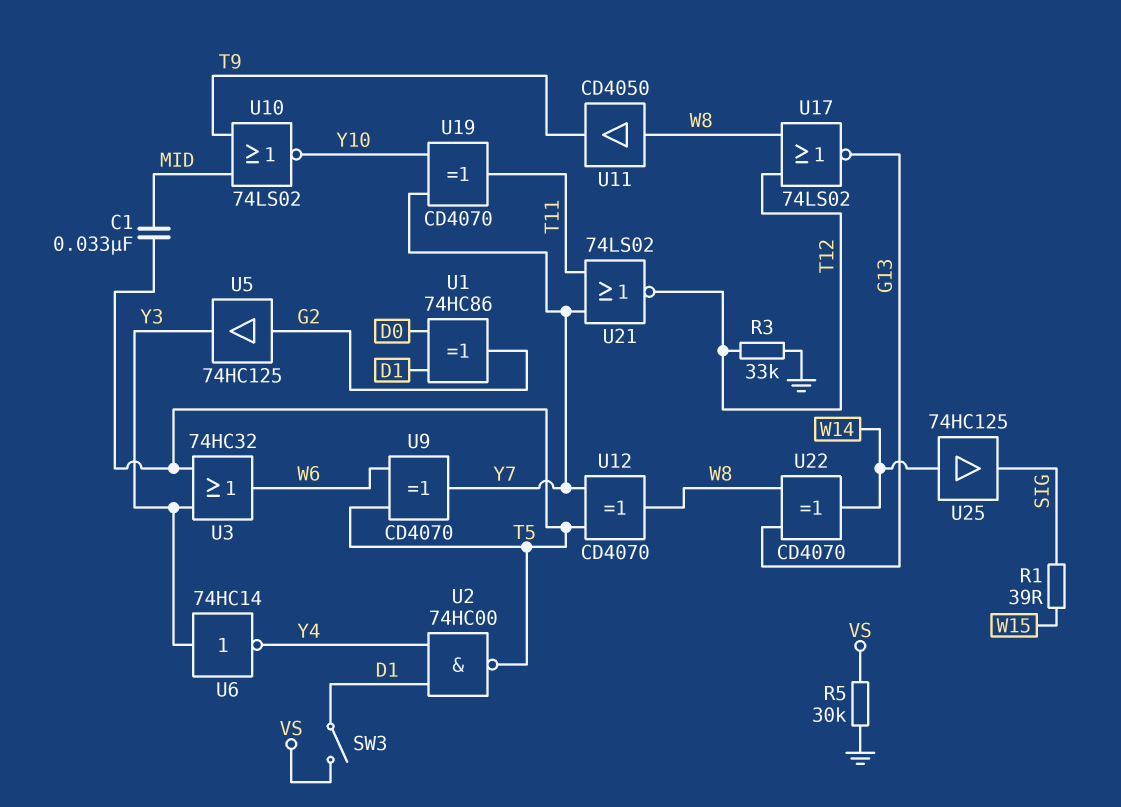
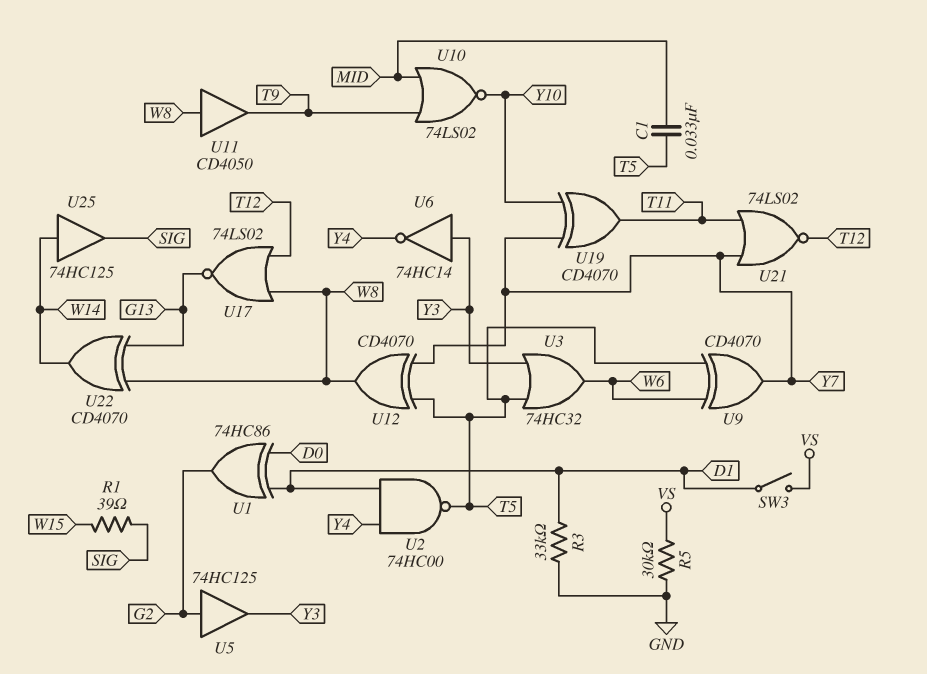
R3: 33k (GND, T12) -> 33k (D1, GND)

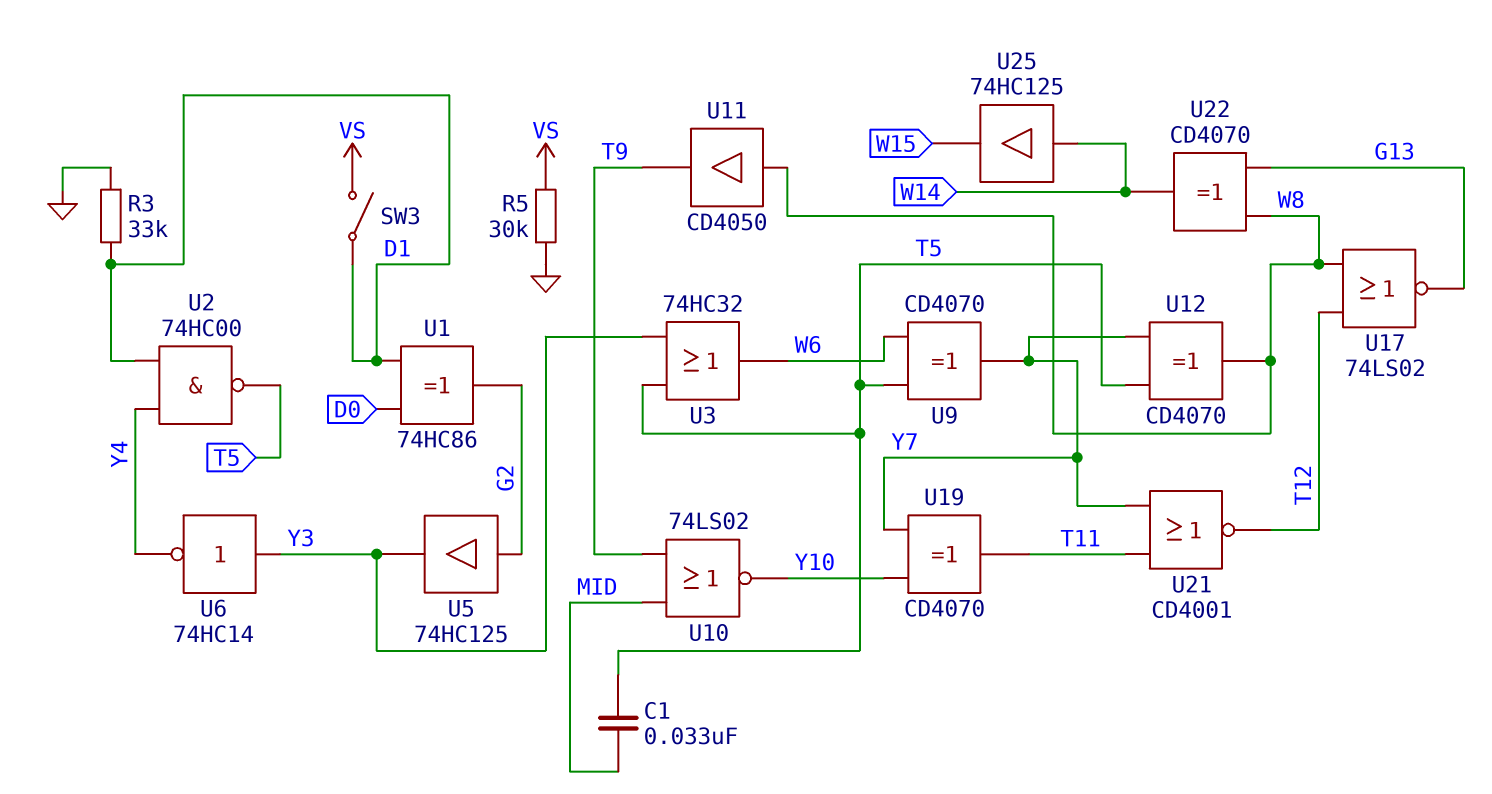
R1: 39 (SIG, W15) -> none
U21: NOR 74LS02 (in T11, in Y7, out T12) -> NOR CD4001 (in T11, in Y7, out T12)
U25: buffer 74HC125 (in W14, out SIG) -> buffer 74HC125 (in W14, out W15)

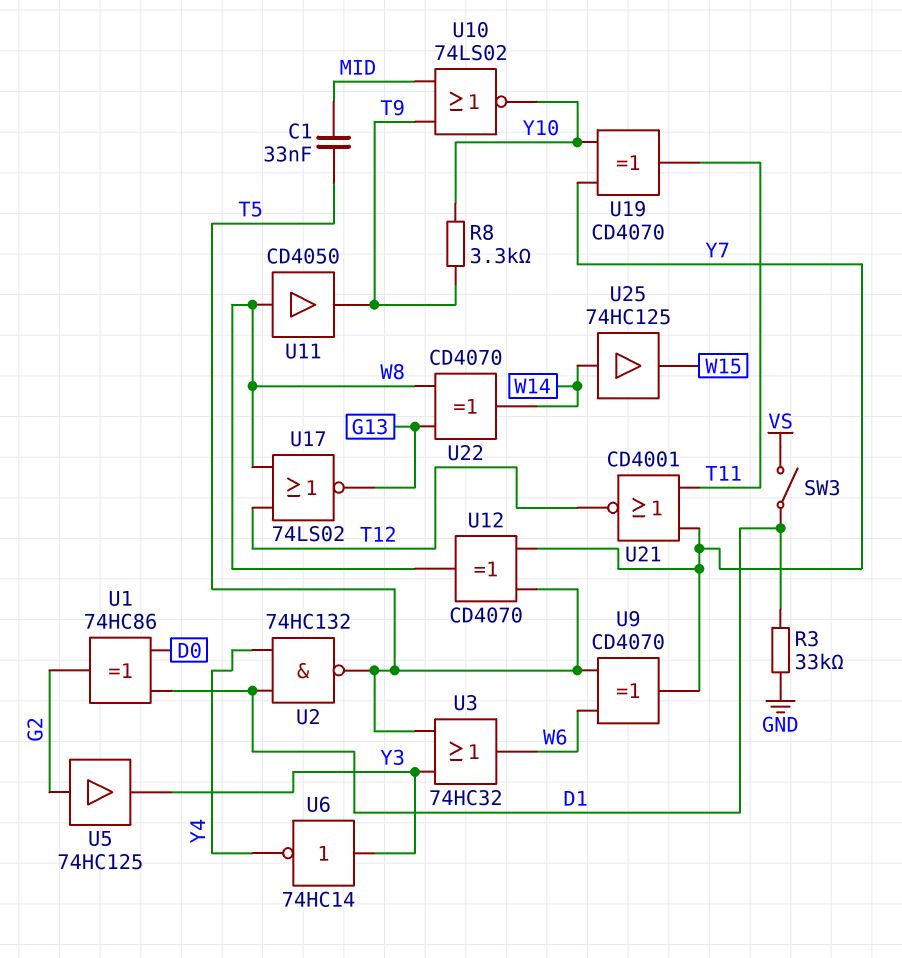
R5: 30k (GND, VS) -> none
R8: none -> 3.3k (T9, Y10)
U2: NAND 74HC00 (in D1, in Y4, out T5) -> NAND 74HC132 (in D1, in Y4, out T5)

